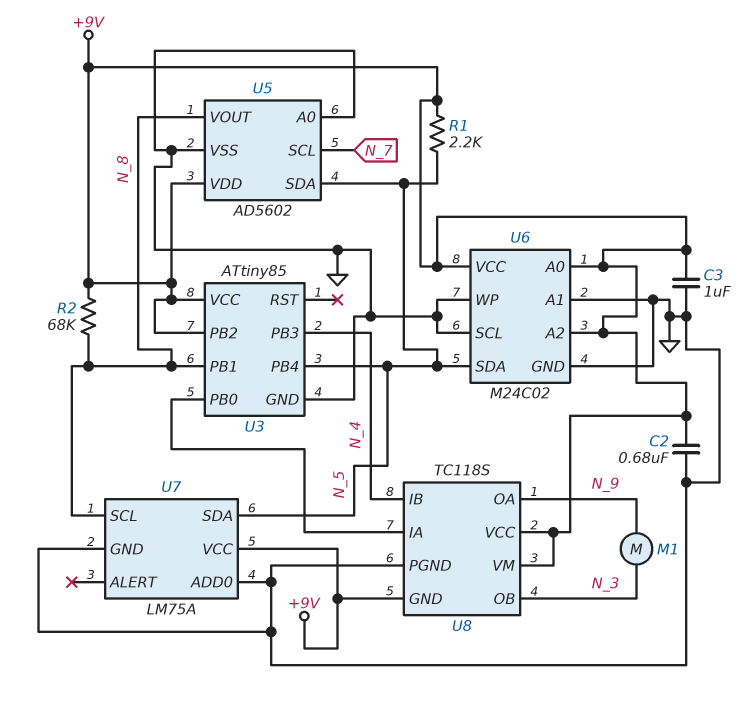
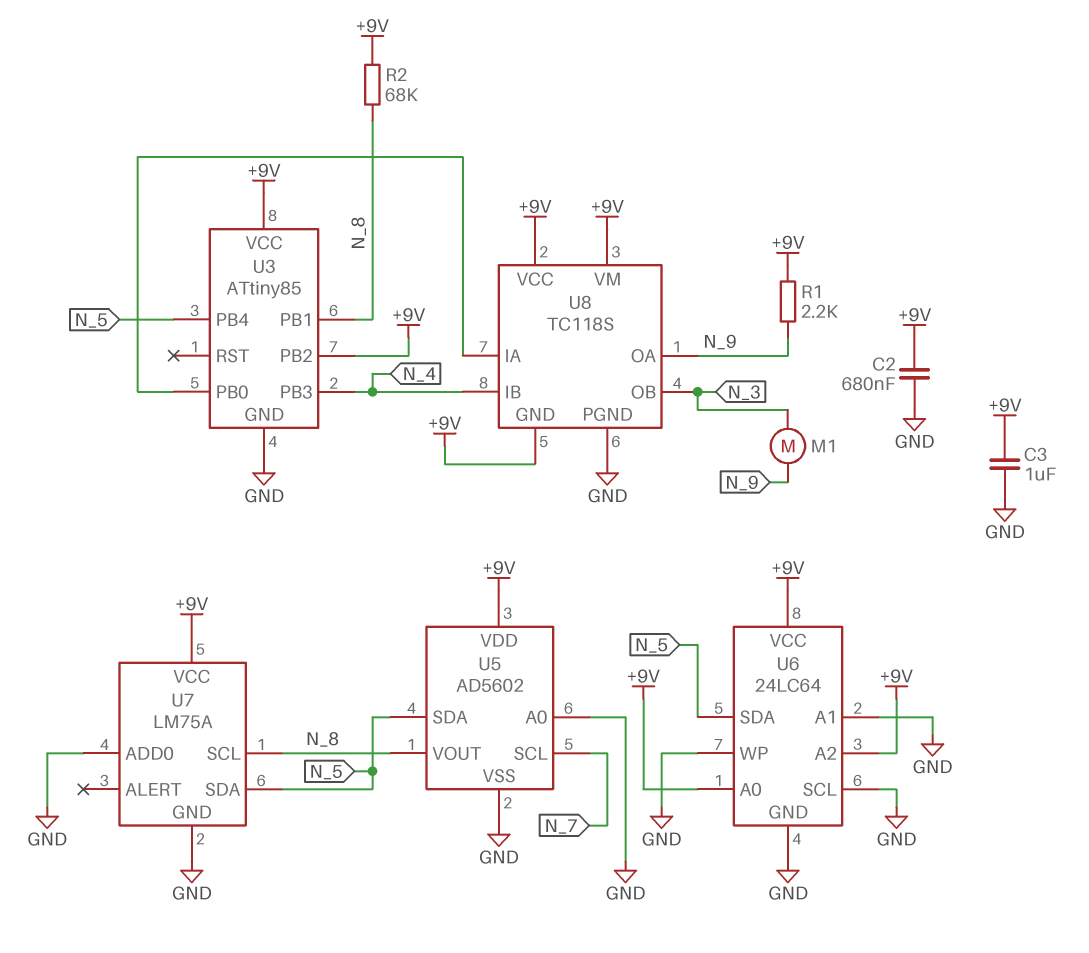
R1: 2.2k (+9V, N_5) -> 2.2k (+9V, N_9)
U6: M24C02 -> 24LC64

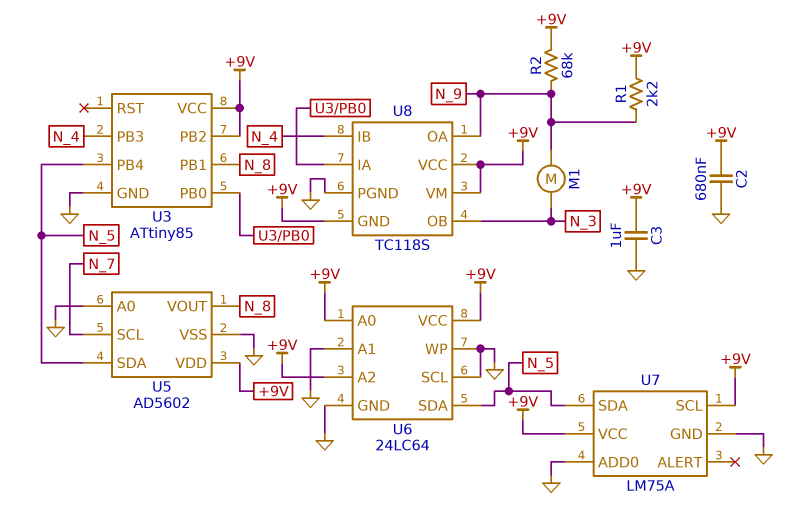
R2: 68k (+9V, N_8) -> 68k (+9V, N_9)
U7 pin SCL: N_8 -> +9V

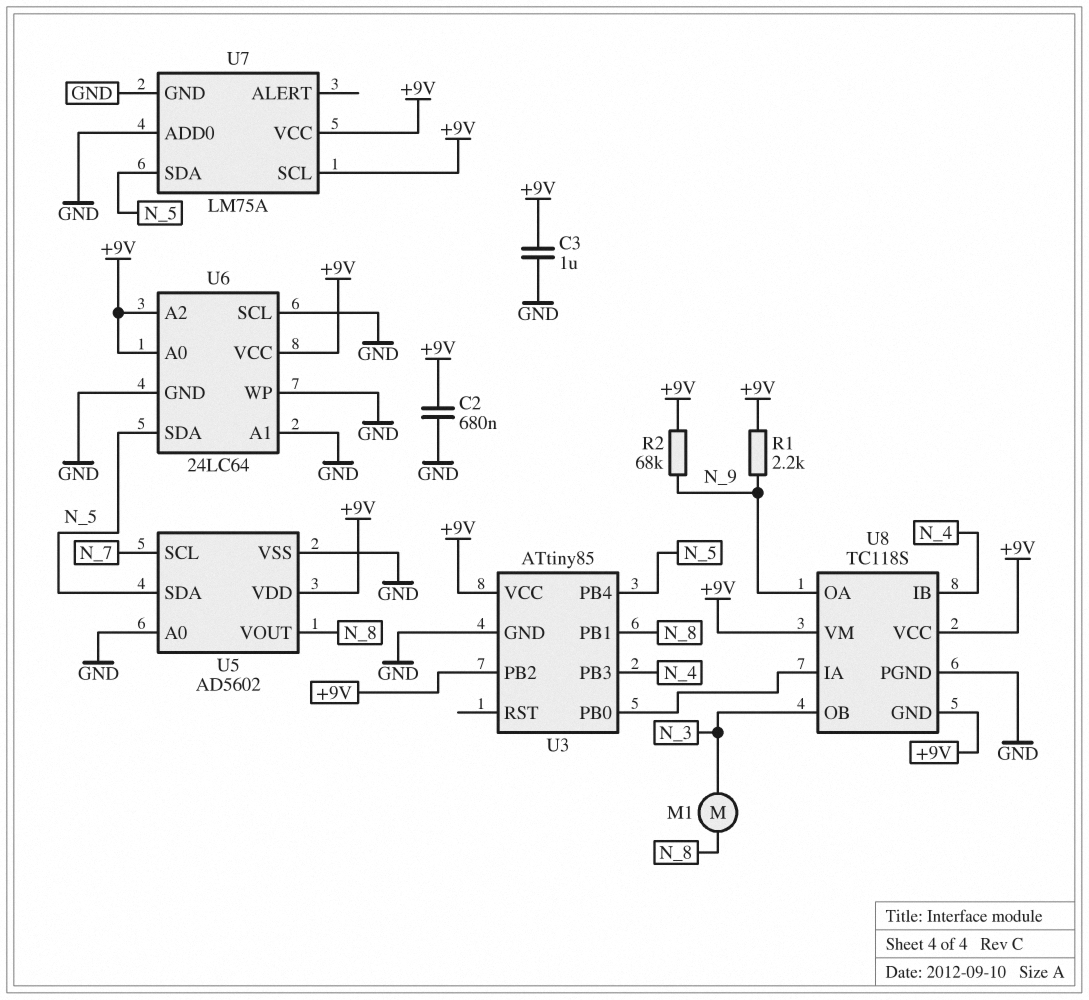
M1: motor (N_3, N_9) -> motor (N_3, N_8)

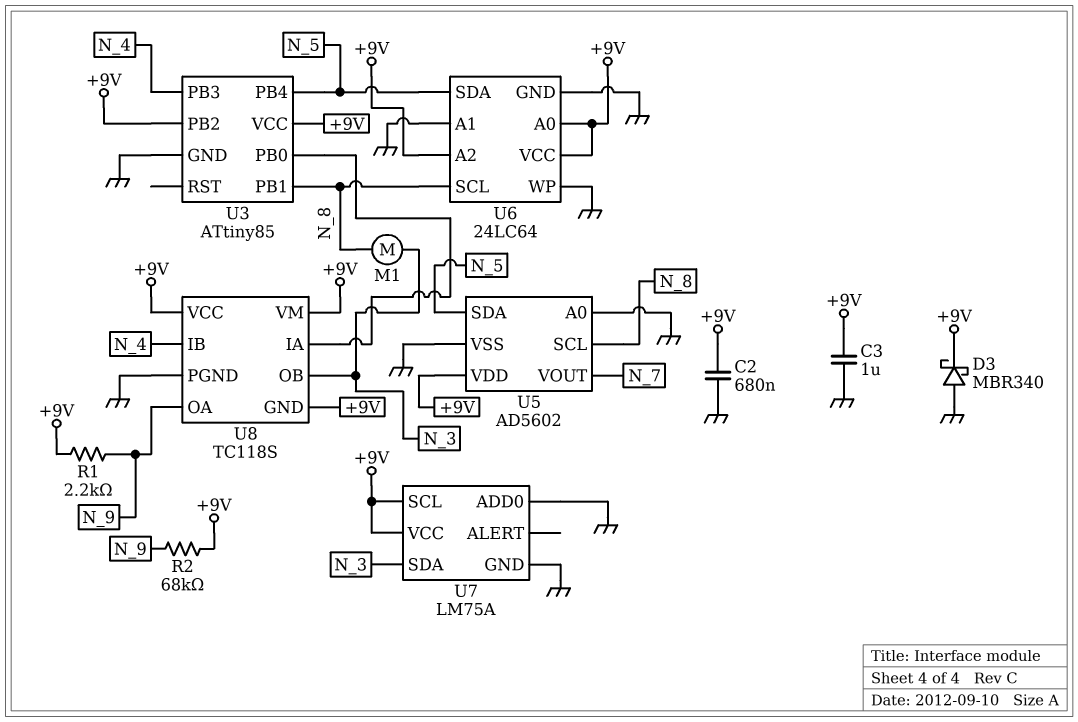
D3: none -> schottky MBR340 (A GND, K +9V)
U5 pin SCL: N_7 -> N_8
U5 pin VOUT: N_8 -> N_7
U6 pin SCL: GND -> N_8
U7 pin SDA: N_5 -> N_3

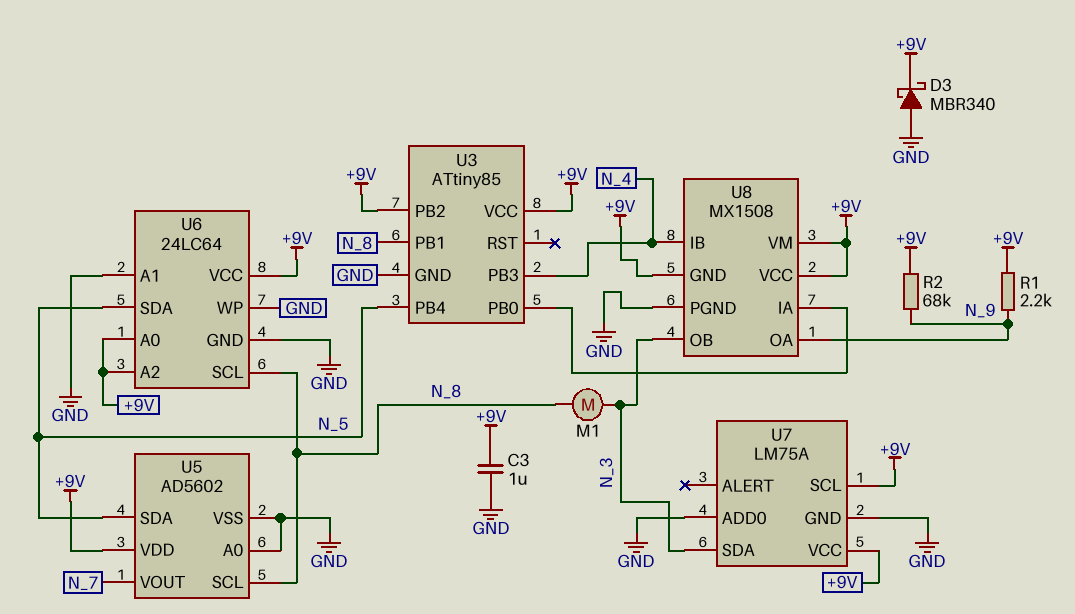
C2: 680nF (+9V, GND) -> none
U8: TC118S -> MX1508

